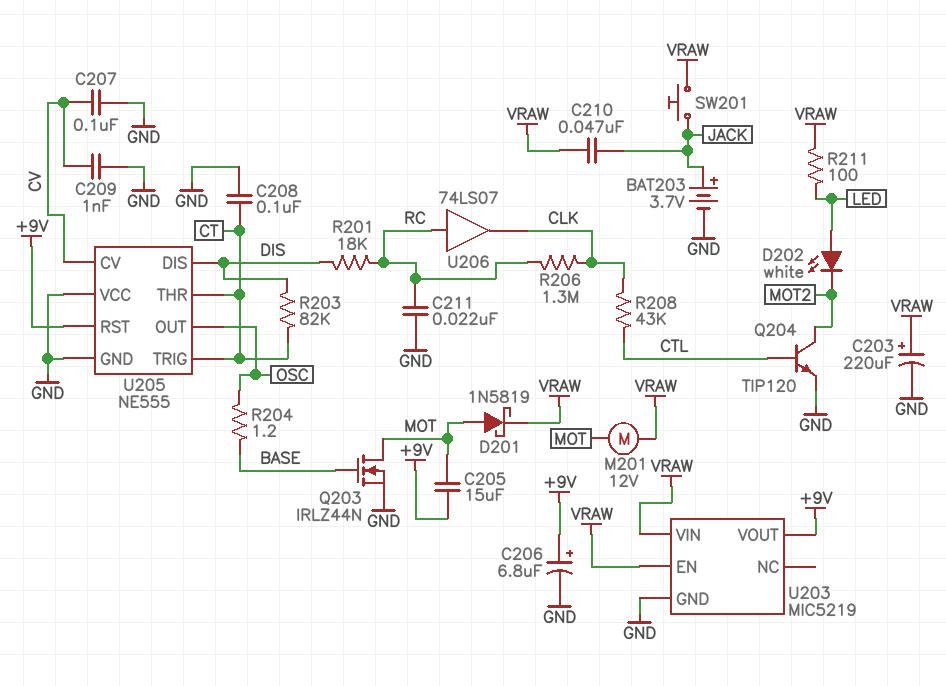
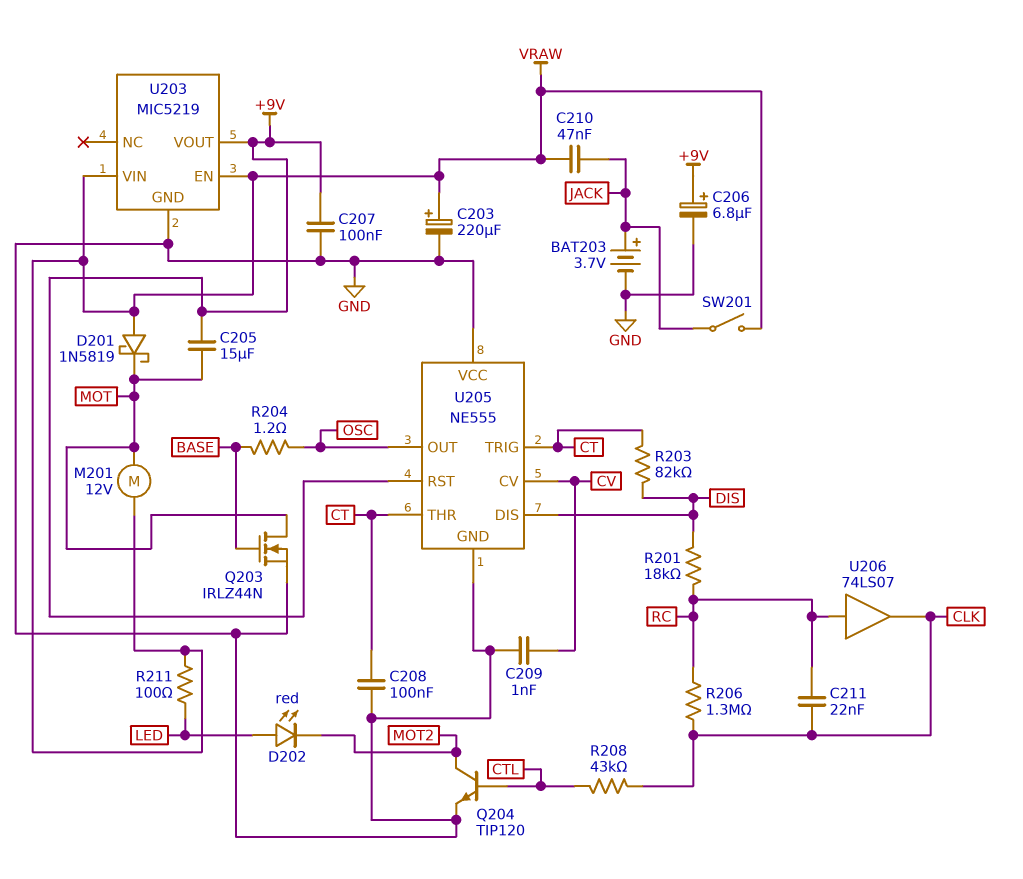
C207: 100nF (CV, GND) -> 100nF (+9V, GND)
C211: 22nF (GND, RC) -> 22nF (CLK, RC)
D201: schottky 1N5819 (A MOT, K VRAW) -> schottky 1N5819 (A VRAW, K MOT)
D202: LED white (A LED, K MOT2) -> LED red (A LED, K MOT2)
SW201: button (JACK, VRAW) -> switch (JACK, VRAW)

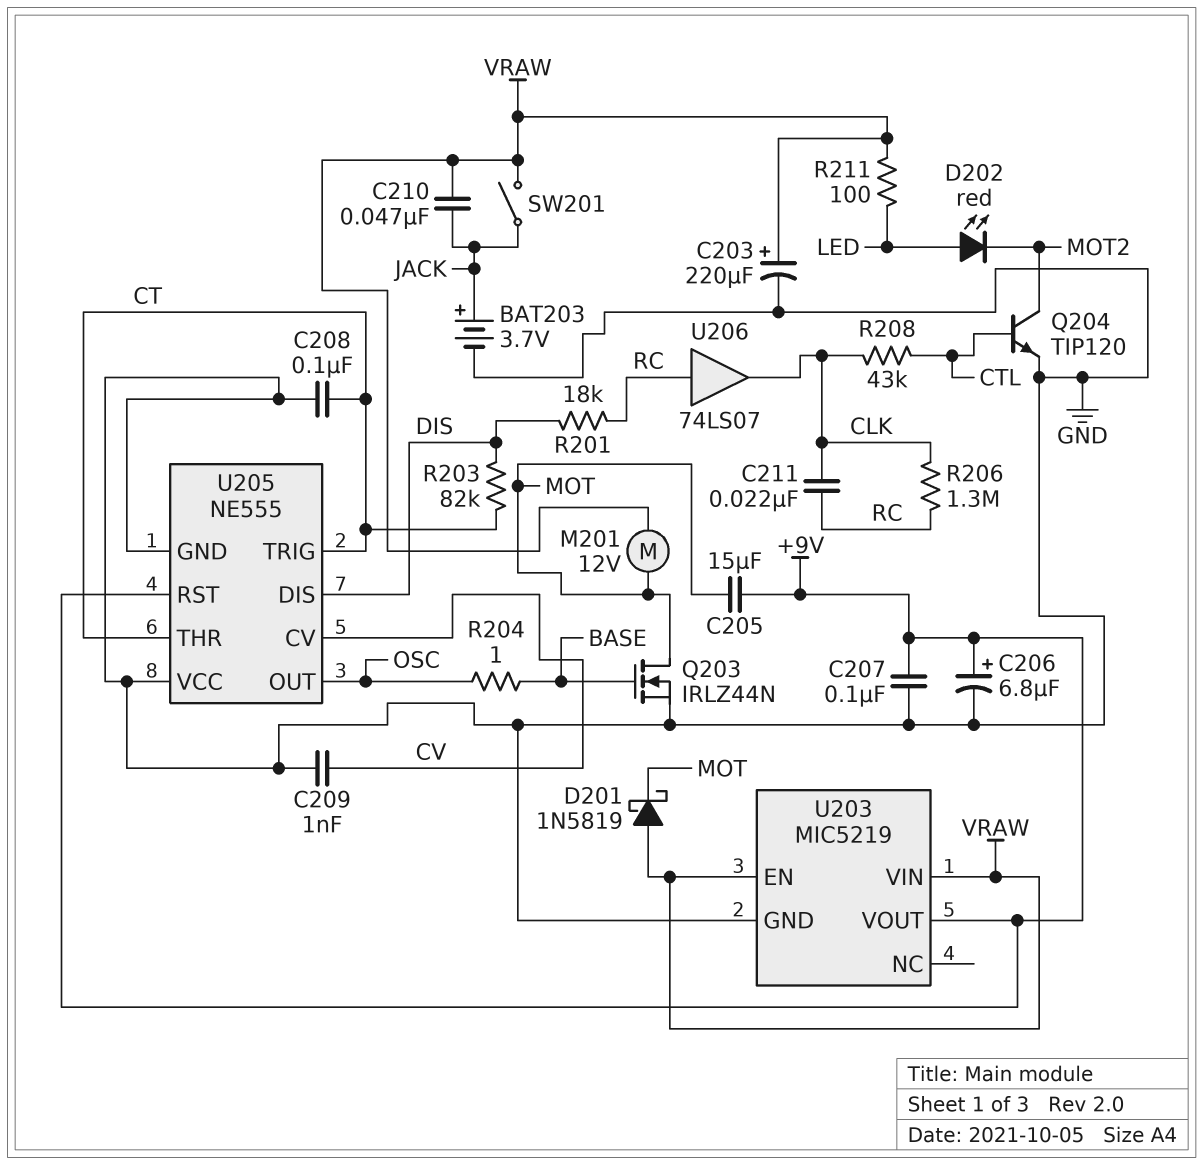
R204: 1.2 (BASE, OSC) -> 1 (BASE, OSC)

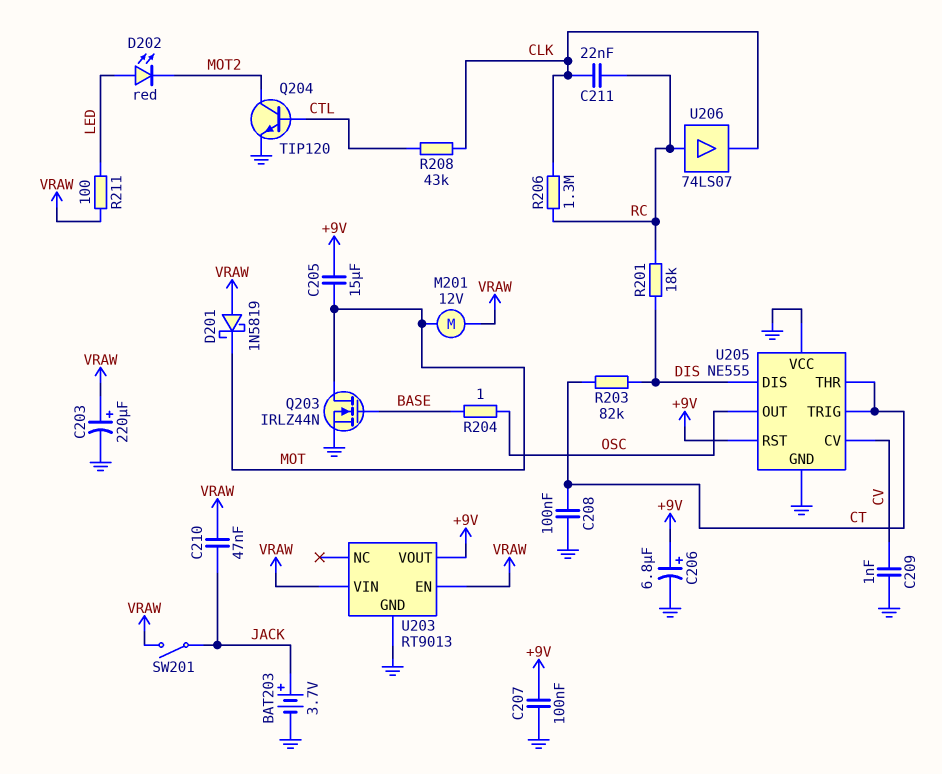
U203: MIC5219 -> RT9013

